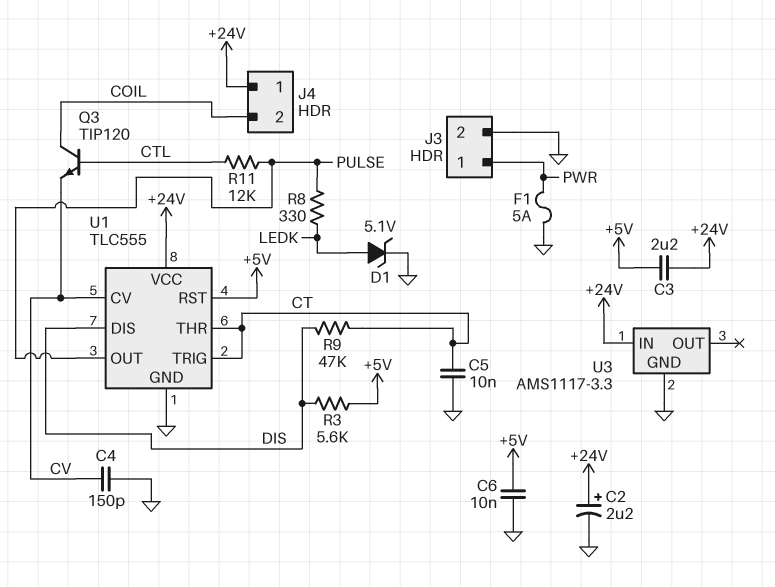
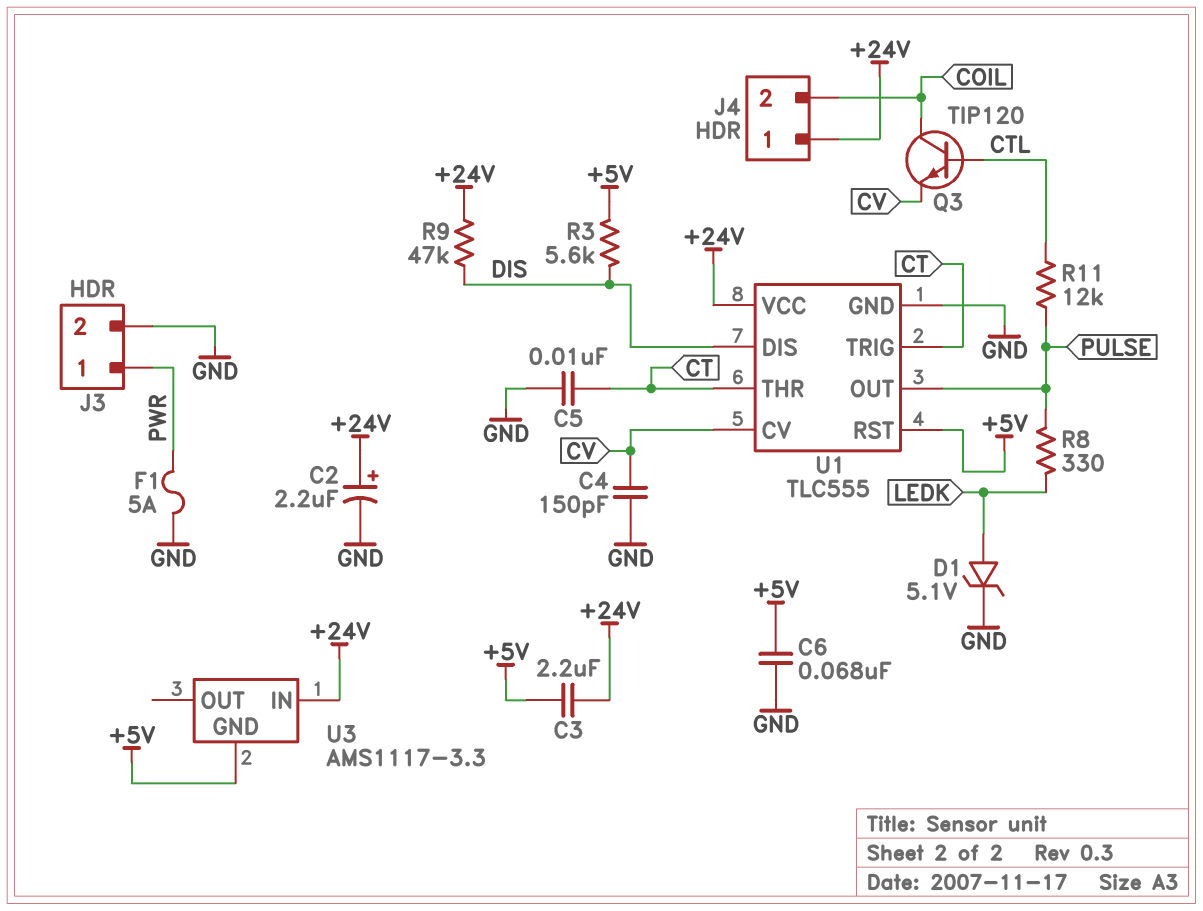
C6: 10nF (+5V, GND) -> 68nF (+5V, GND)
R9: 47k (CT, DIS) -> 47k (+24V, DIS)
U3 pin GND: GND -> +5V

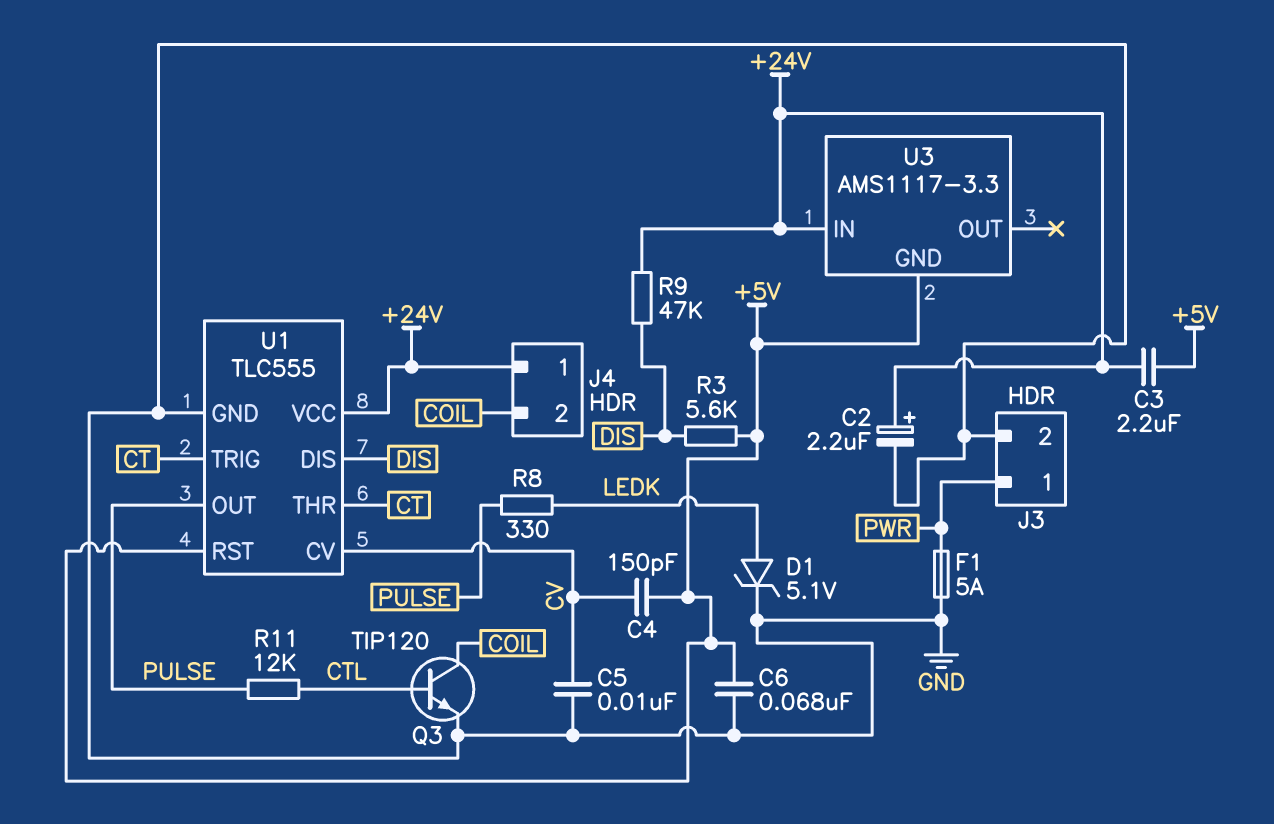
C4: 150pF (CV, GND) -> 150pF (+5V, CV)
C5: 10nF (CT, GND) -> 10nF (CV, GND)
Q3: NPN TIP120 (B CTL, C COIL, E CV) -> NPN TIP120 (B CTL, C COIL, E GND)

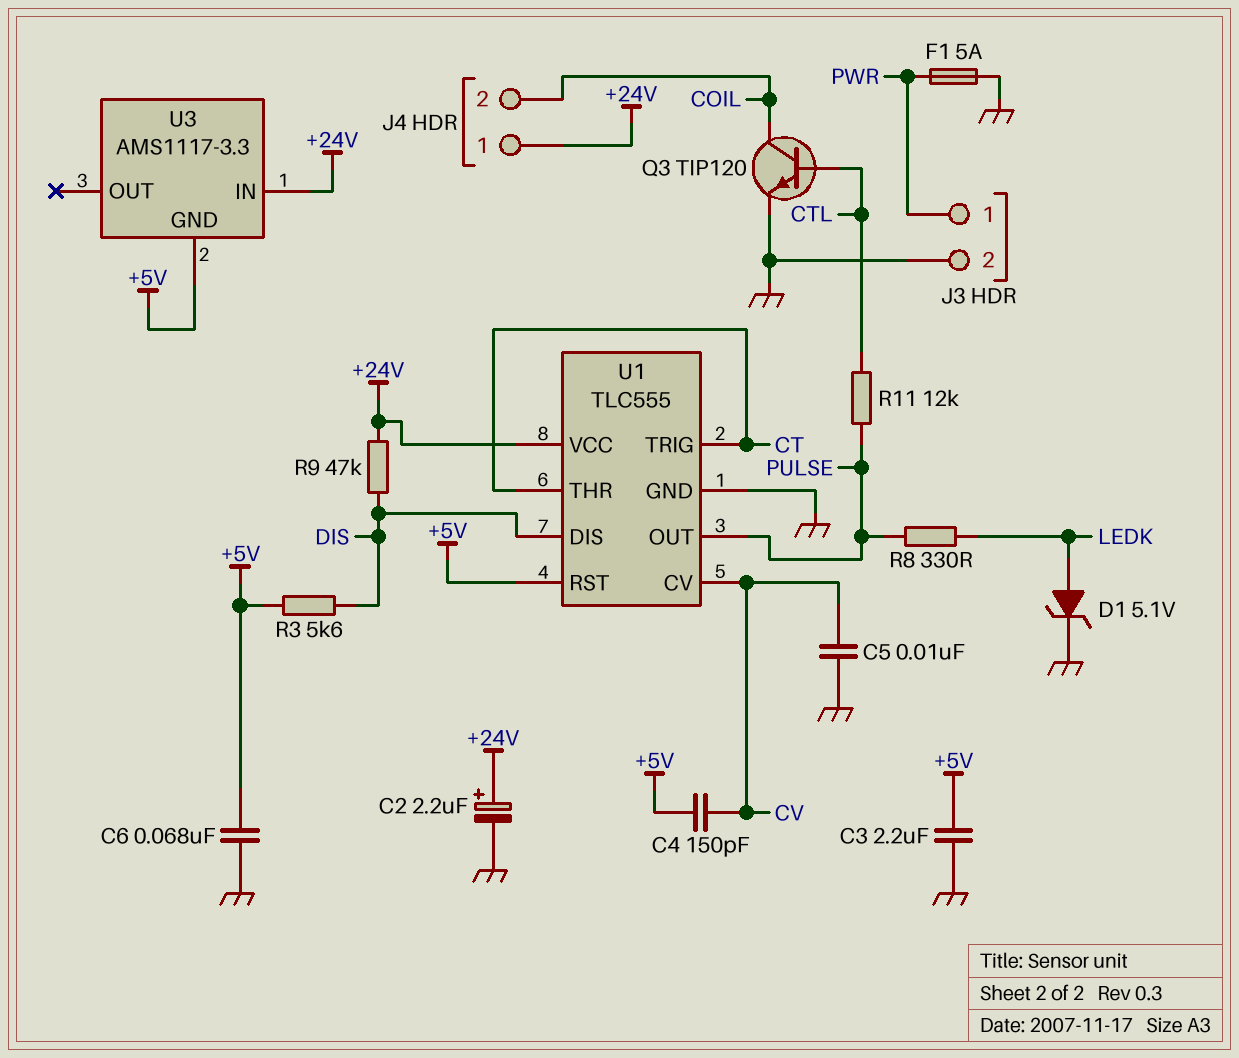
C3: 2.2uF (+5V, +24V) -> 2.2uF (+5V, GND)

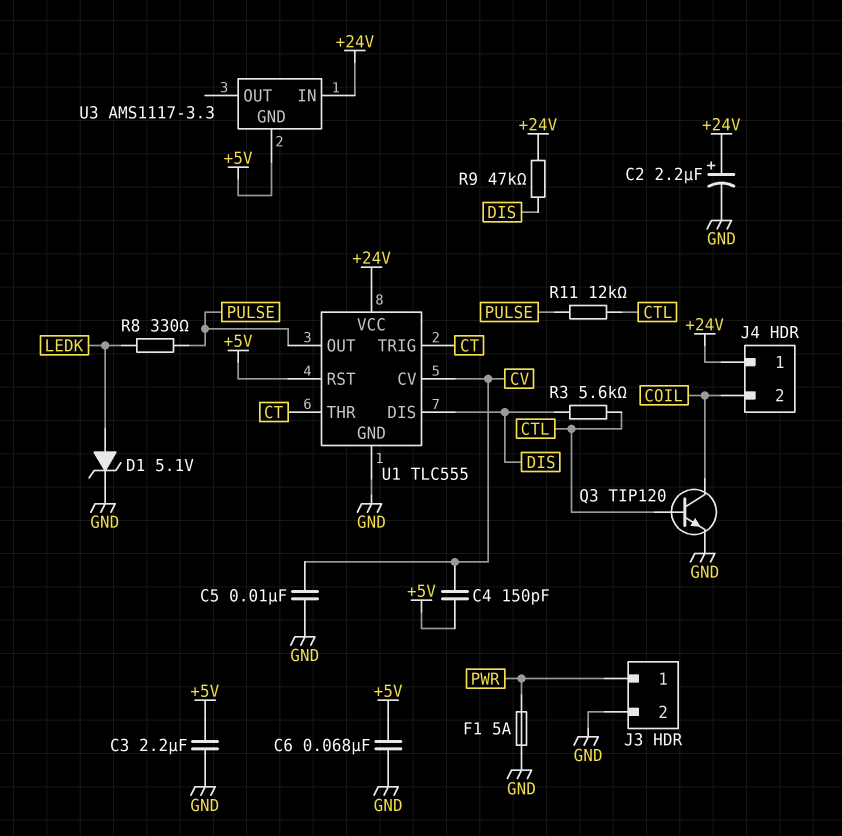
R3: 5.6k (+5V, DIS) -> 5.6k (CTL, DIS)

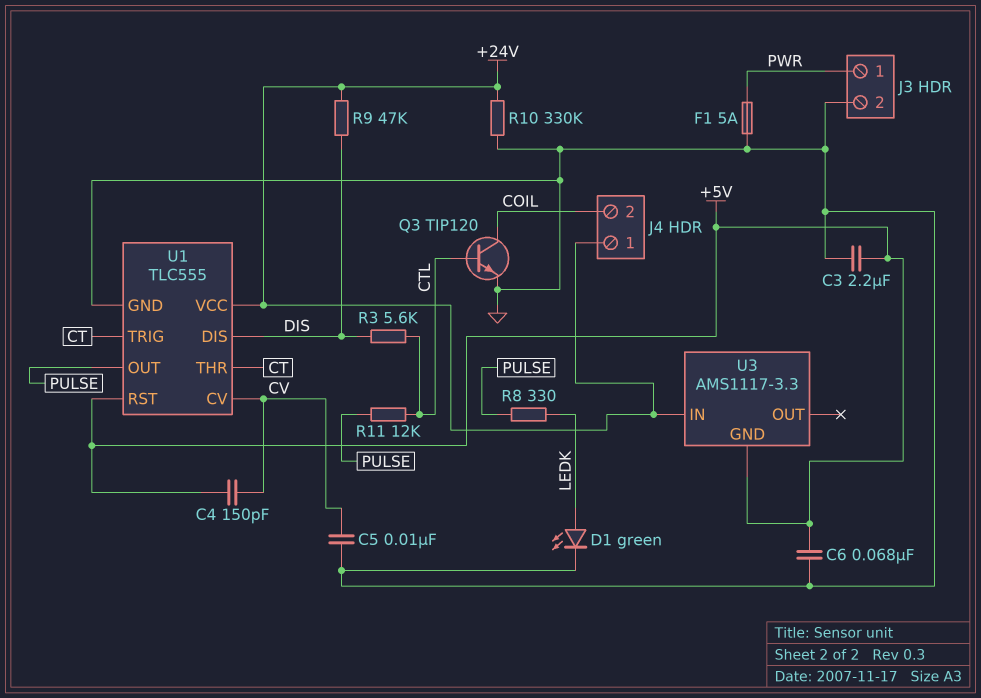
C2: 2.2uF (plus +24V, minus GND) -> none
D1: zener 5.1V (A LEDK, K GND) -> LED green (A LEDK, K GND)
R10: none -> 330k (+24V, GND)

